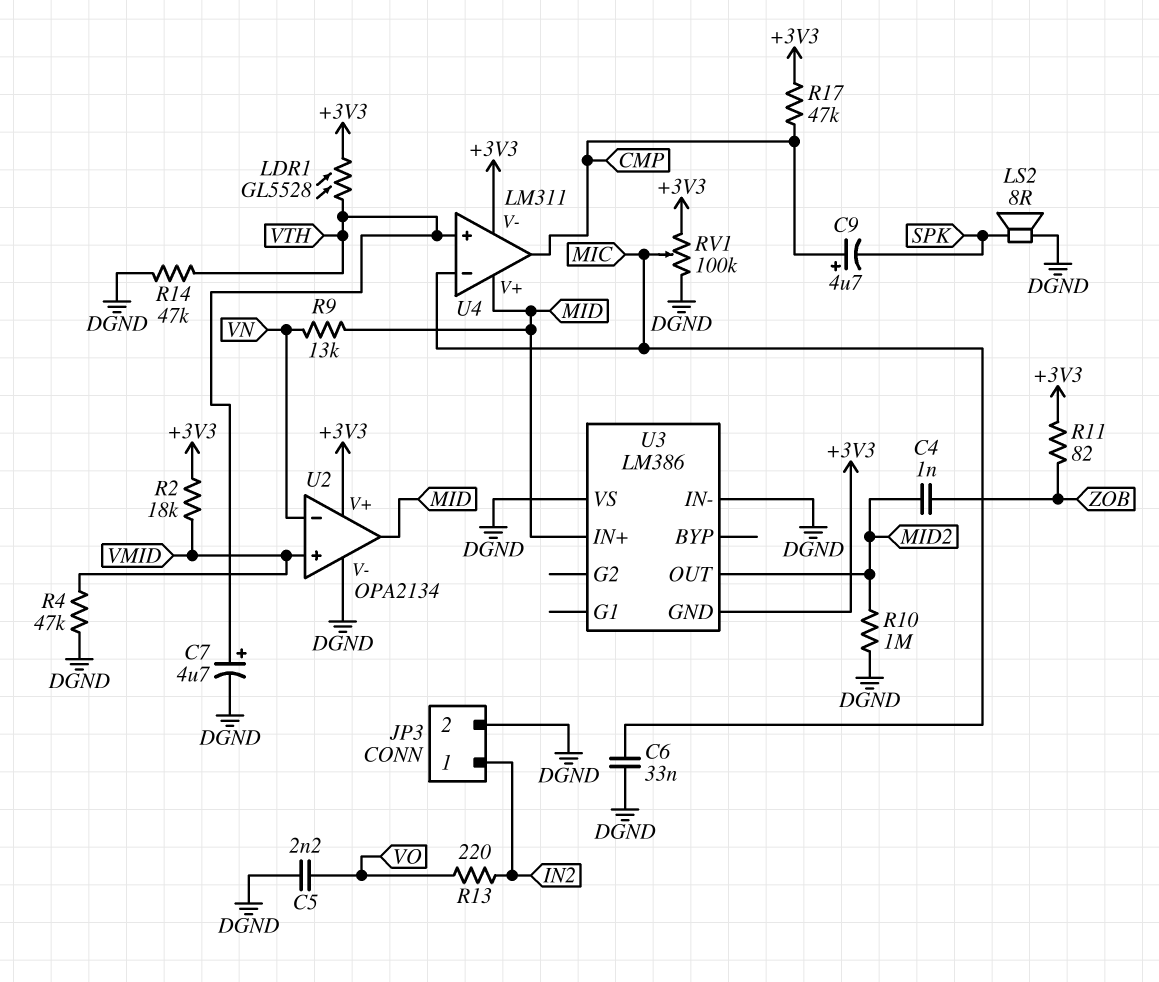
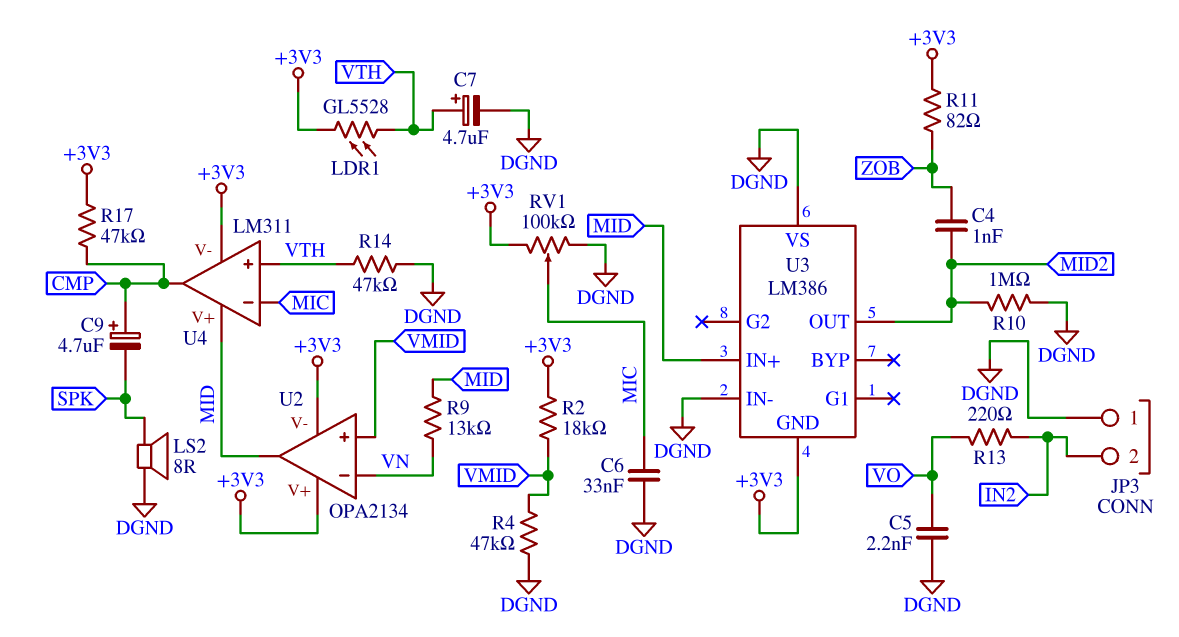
JP3 pin 1: IN2 -> DGND
JP3 pin 2: DGND -> IN2
U2 pin V-: DGND -> +3V3

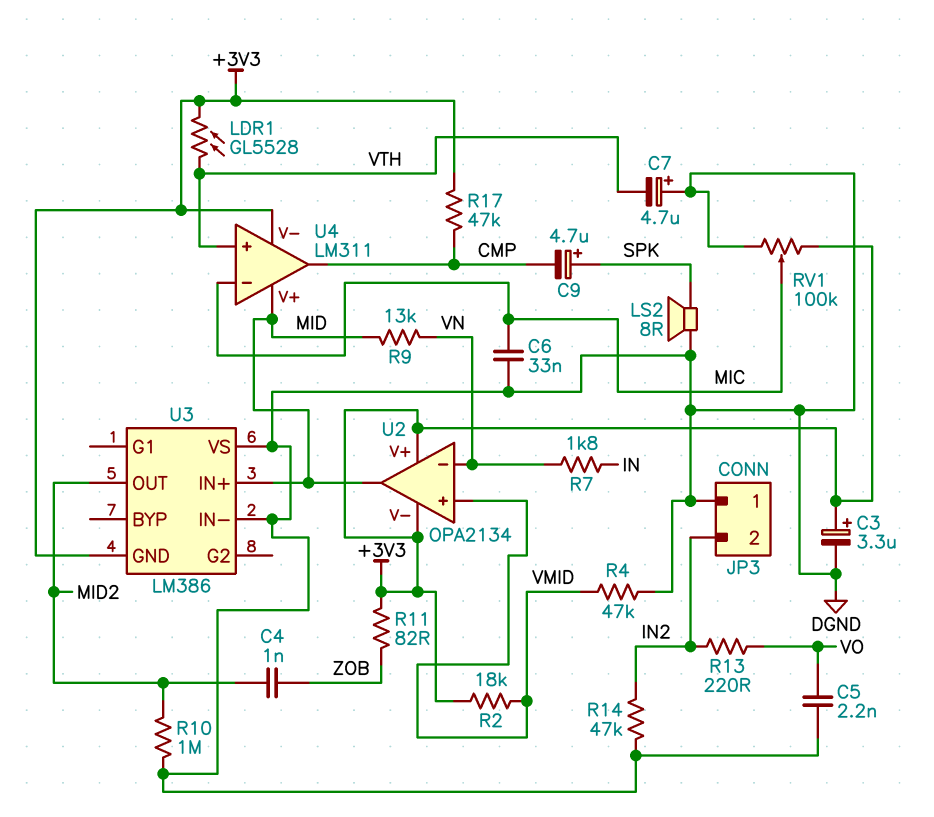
C3: none -> 3.3uF (plus +3V3, minus DGND)
C7: 4.7uF (plus VTH, minus DGND) -> 4.7uF (plus DGND, minus VTH)
C9: 4.7uF (plus CMP, minus SPK) -> 4.7uF (plus SPK, minus CMP)
R7: none -> 1.8k (IN, VN)
R14: 47k (DGND, VTH) -> 47k (DGND, IN2)

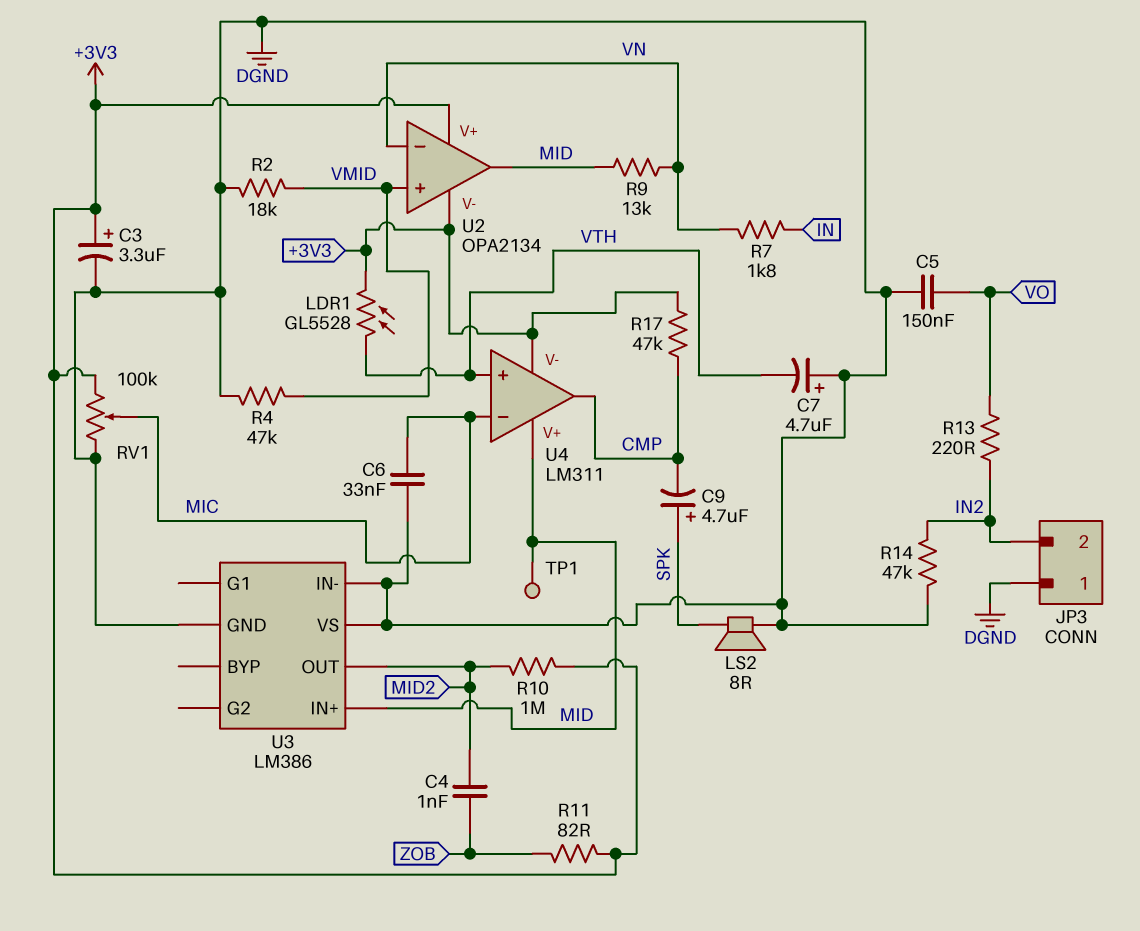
C5: 2.2nF (DGND, VO) -> 150nF (DGND, VO)
R2: 18k (+3V3, VMID) -> 18k (DGND, VMID)
R10: 1M (DGND, MID2) -> 1M (+3V3, MID2)
TP1: none -> test point (MID)
U3 pin GND: +3V3 -> DGND

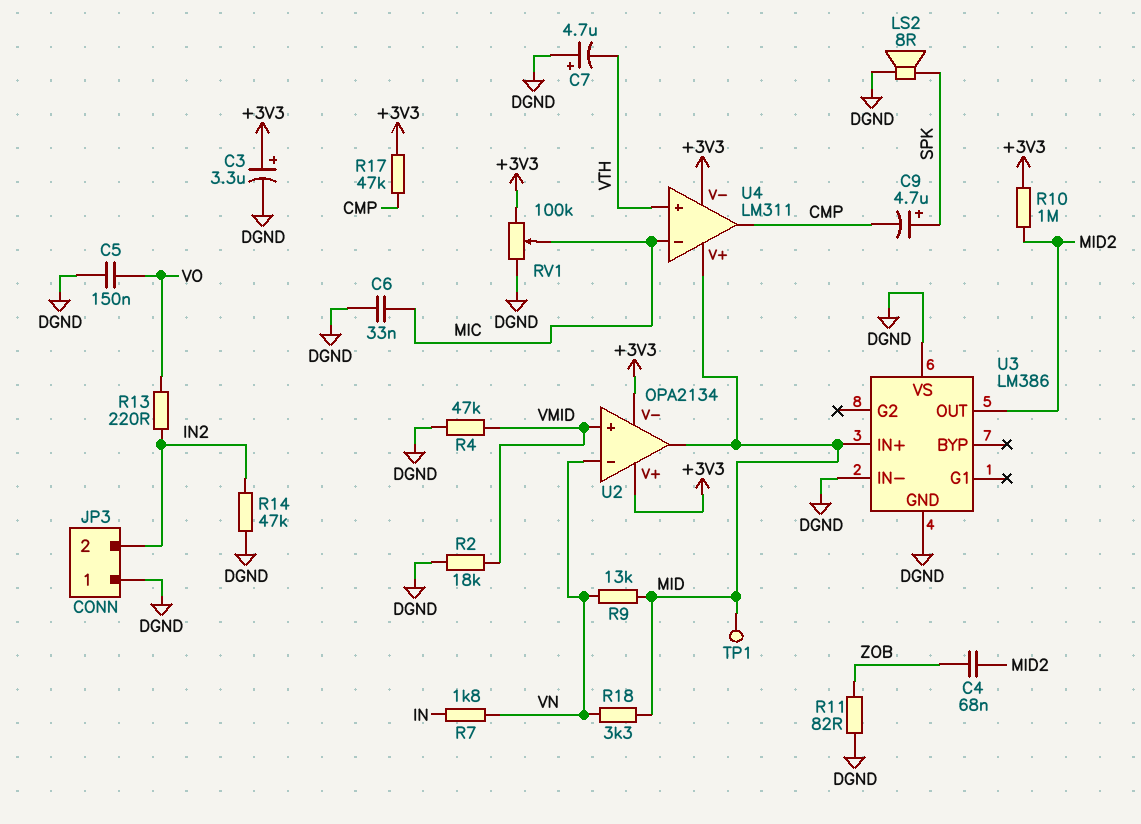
C4: 1nF (MID2, ZOB) -> 68nF (MID2, ZOB)
LDR1: GL5528 (+3V3, VTH) -> none
R11: 82 (+3V3, ZOB) -> 82 (DGND, ZOB)
R18: none -> 3.3k (MID, VN)

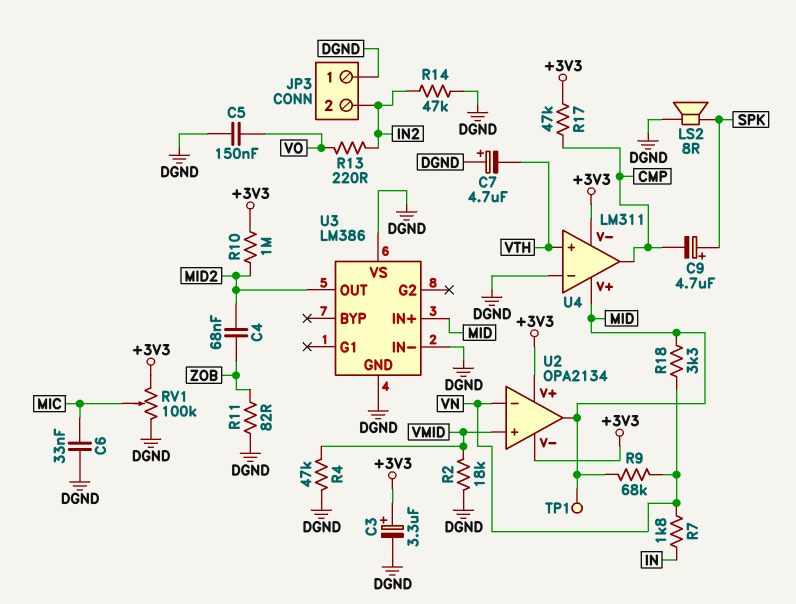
R9: 13k (MID, VN) -> 68k (MID, VN)
U4 pin in-: MIC -> DGND

